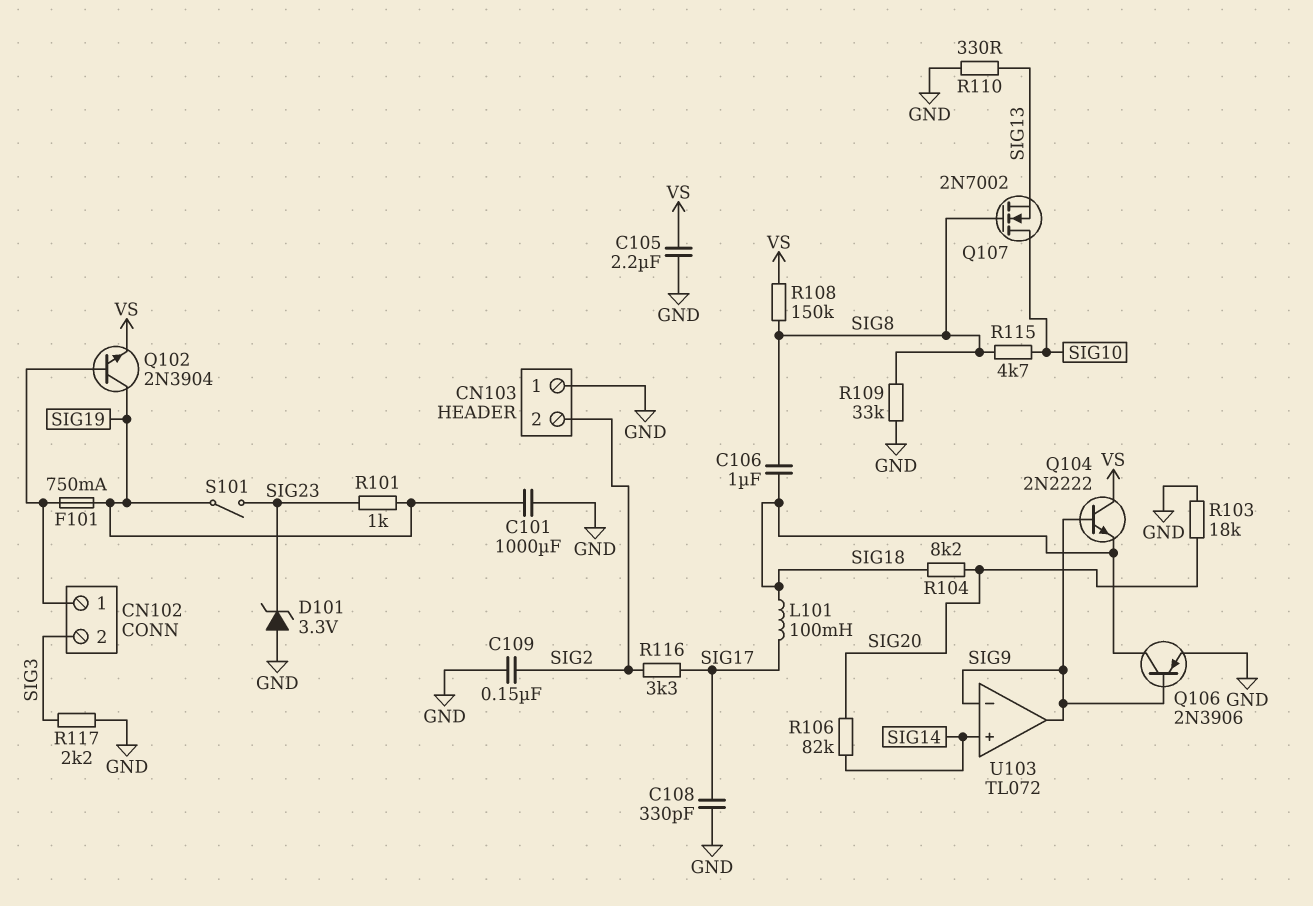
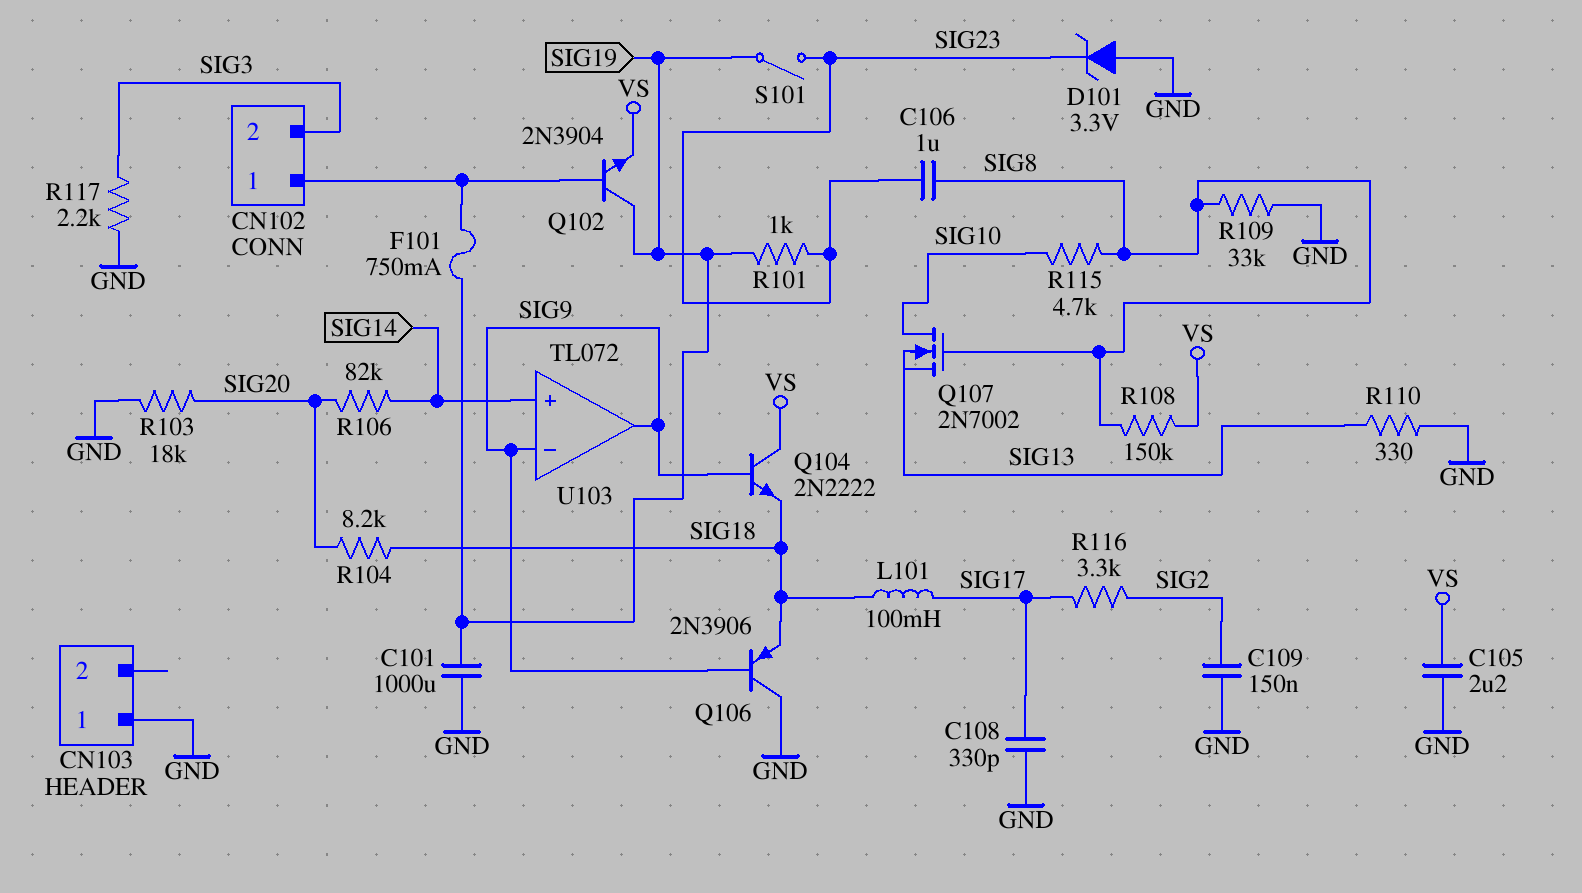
C106: 1uF (SIG8, SIG18) -> 1uF (SIG8, SIG23)
CN103 pin 2: SIG2 -> none
Q106: PNP 2N3906 (B SIG9, C SIG18, E GND) -> PNP 2N3906 (B SIG9, C GND, E SIG18)

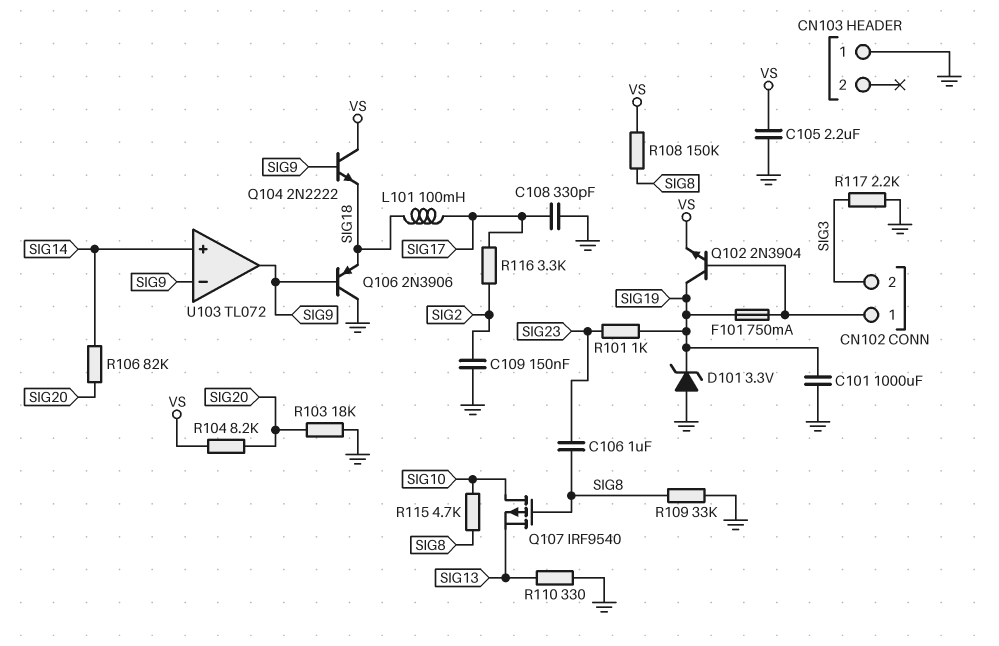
D101: zener 3.3V (A GND, K SIG23) -> zener 3.3V (A GND, K SIG19)
Q107: NMOS 2N7002 (G SIG8, D SIG10, S SIG13) -> PMOS IRF9540 (G SIG8, D SIG10, S SIG13)
R104: 8.2k (SIG18, SIG20) -> 8.2k (SIG20, VS)
S101: switch (SIG19, SIG23) -> none

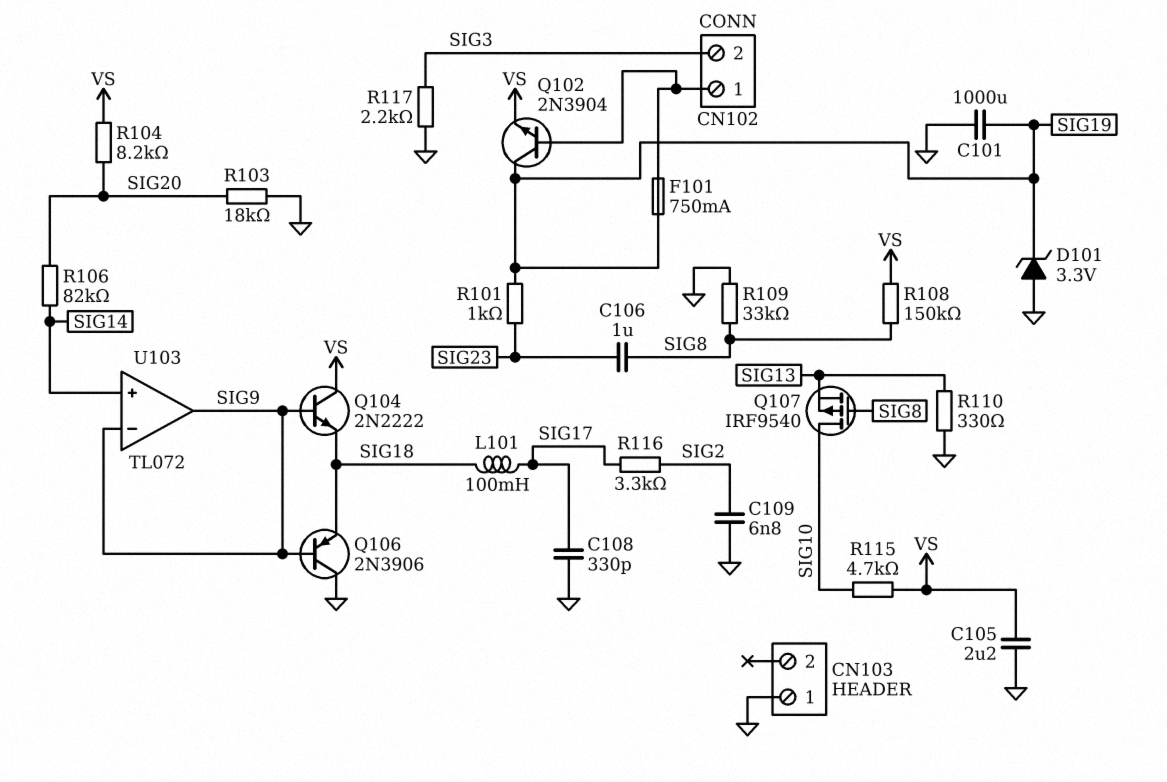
C109: 150nF (GND, SIG2) -> 6.8nF (GND, SIG2)
R115: 4.7k (SIG8, SIG10) -> 4.7k (SIG10, VS)

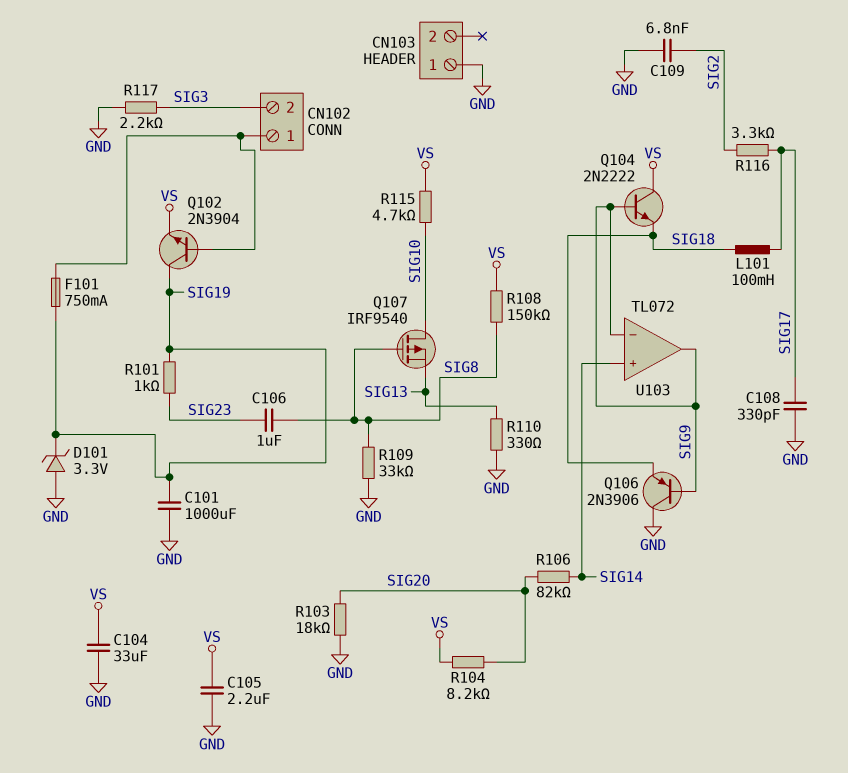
C104: none -> 33uF (GND, VS)

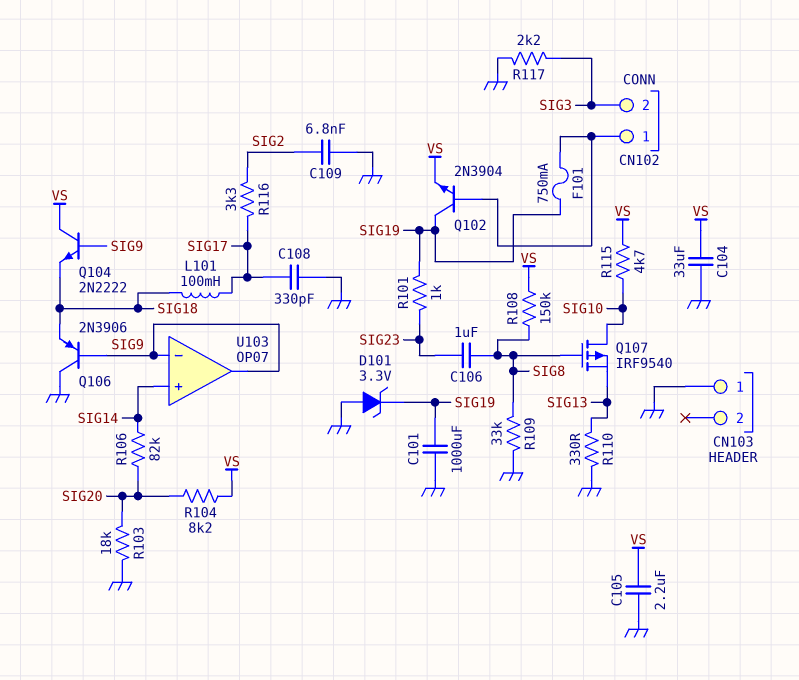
U103: TL072 -> OP07

